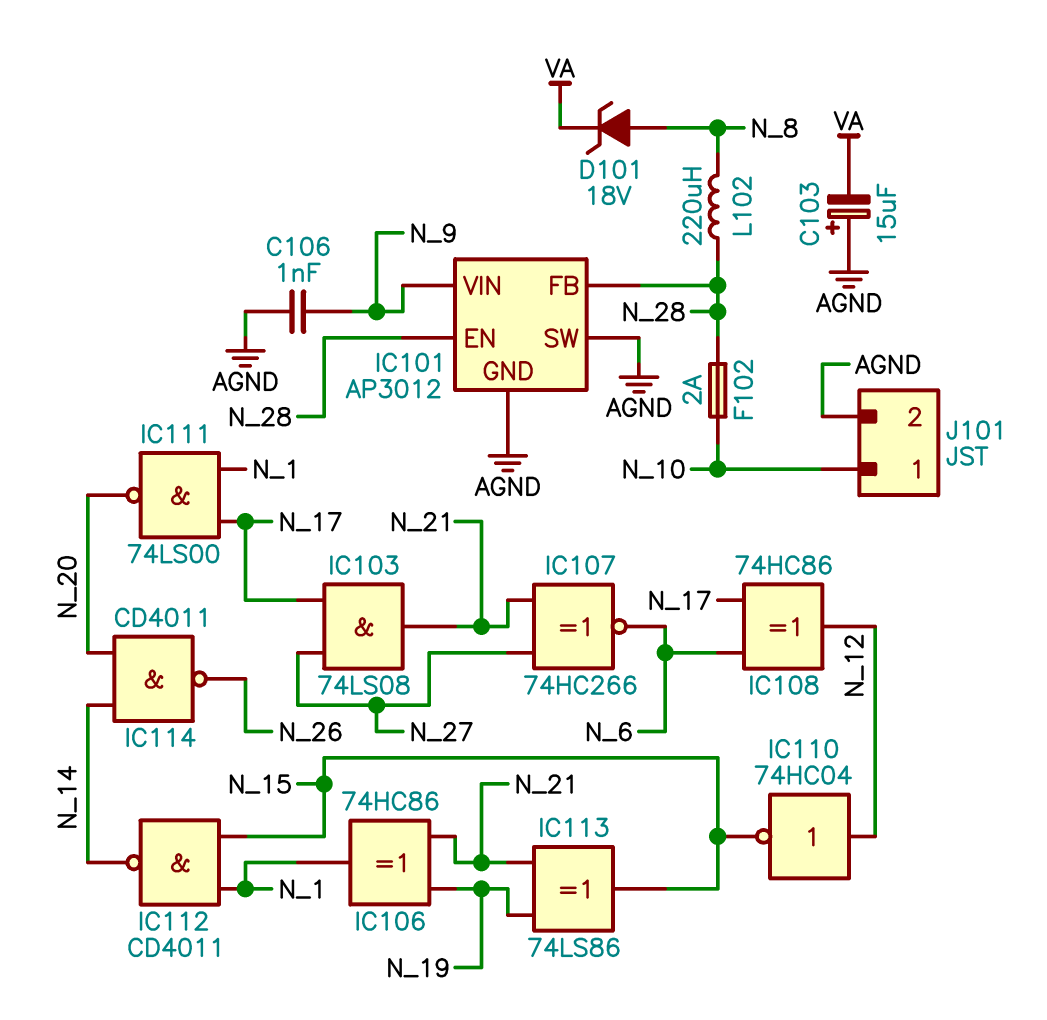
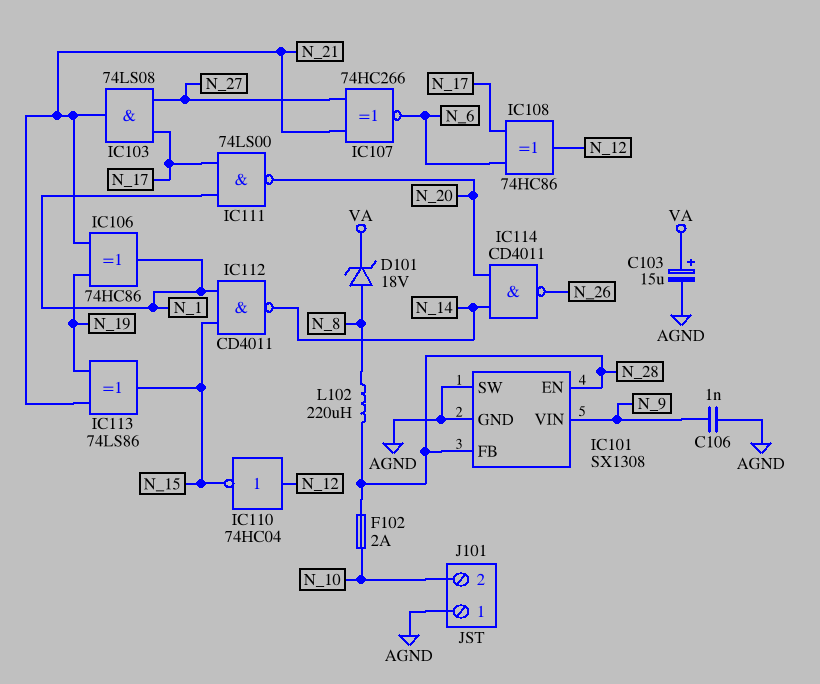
C103: 15uF (plus AGND, minus VA) -> 15uF (plus VA, minus AGND)
IC101: AP3012 -> SX1308
J101 pin 1: N_10 -> AGND
J101 pin 2: AGND -> N_10

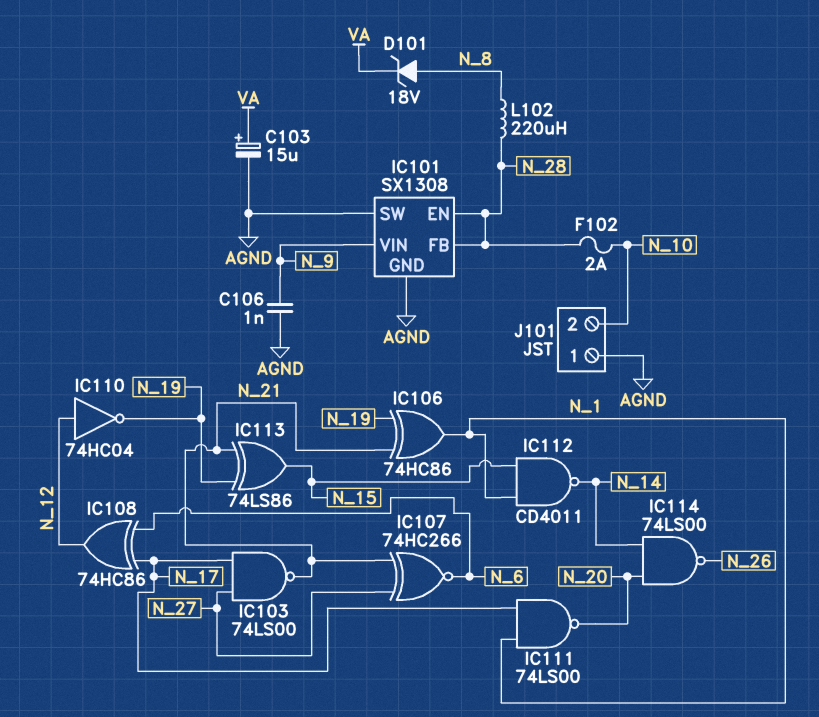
IC103: AND 74LS08 (in N_17, in N_27, out N_21) -> NAND 74LS00 (in N_17, in N_27, out N_21)
IC110: NOT 74HC04 (in N_12, out N_15) -> NOT 74HC04 (in N_12, out N_19)
IC114: NAND CD4011 (in N_14, in N_20, out N_26) -> NAND 74LS00 (in N_14, in N_20, out N_26)

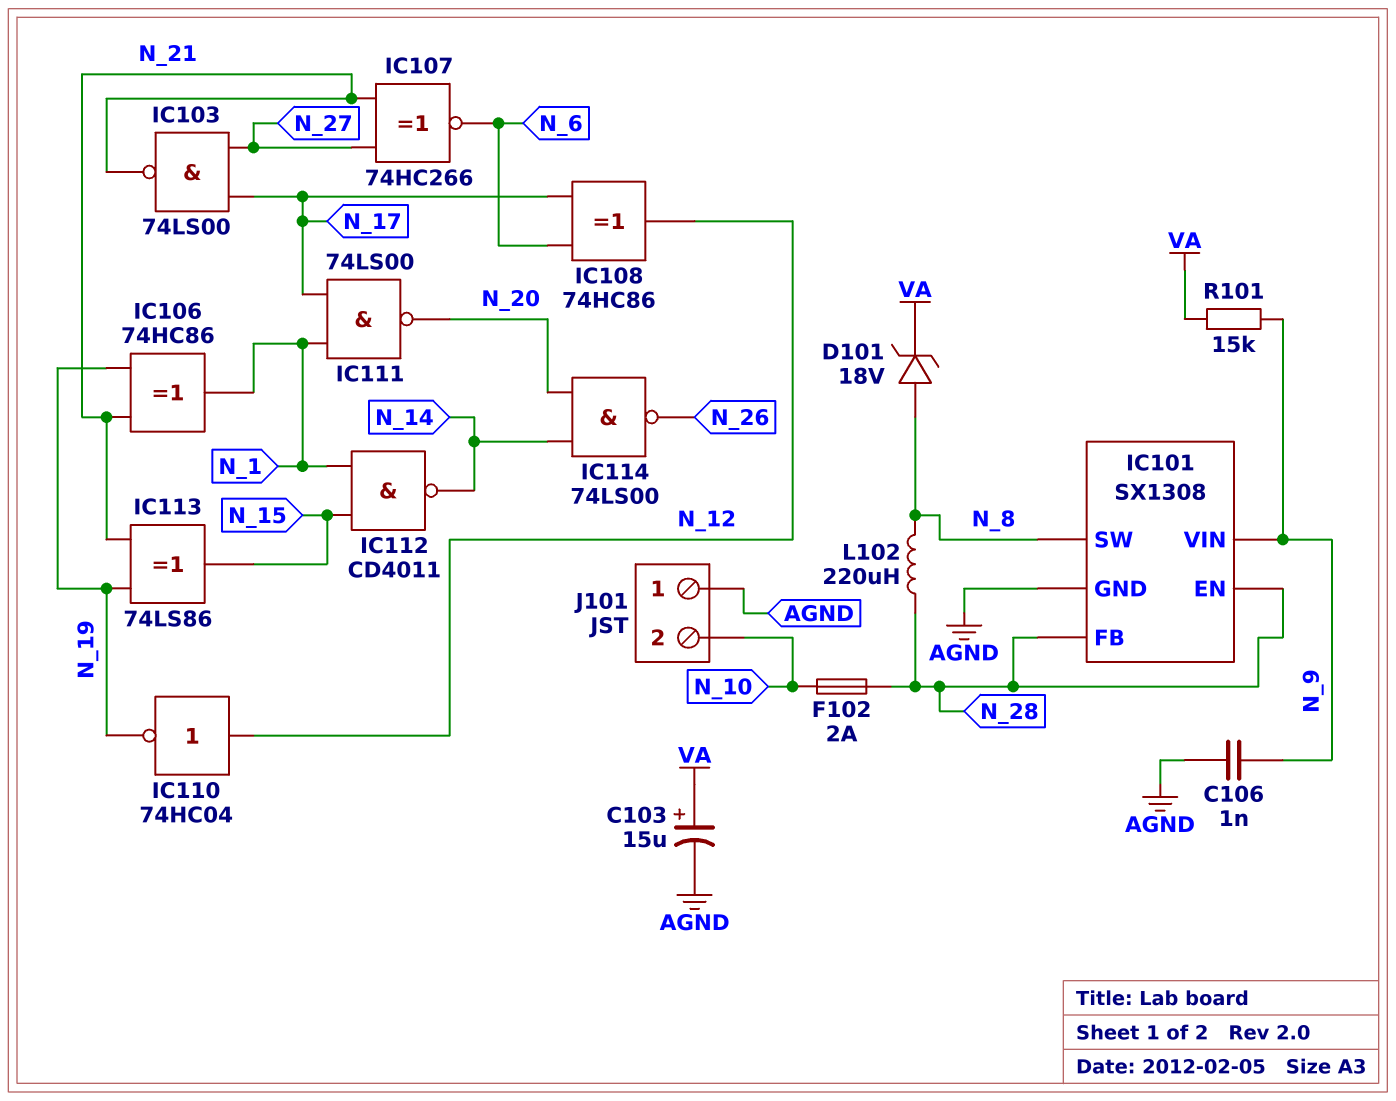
IC101 pin SW: AGND -> N_8
R101: none -> 15k (N_9, VA)

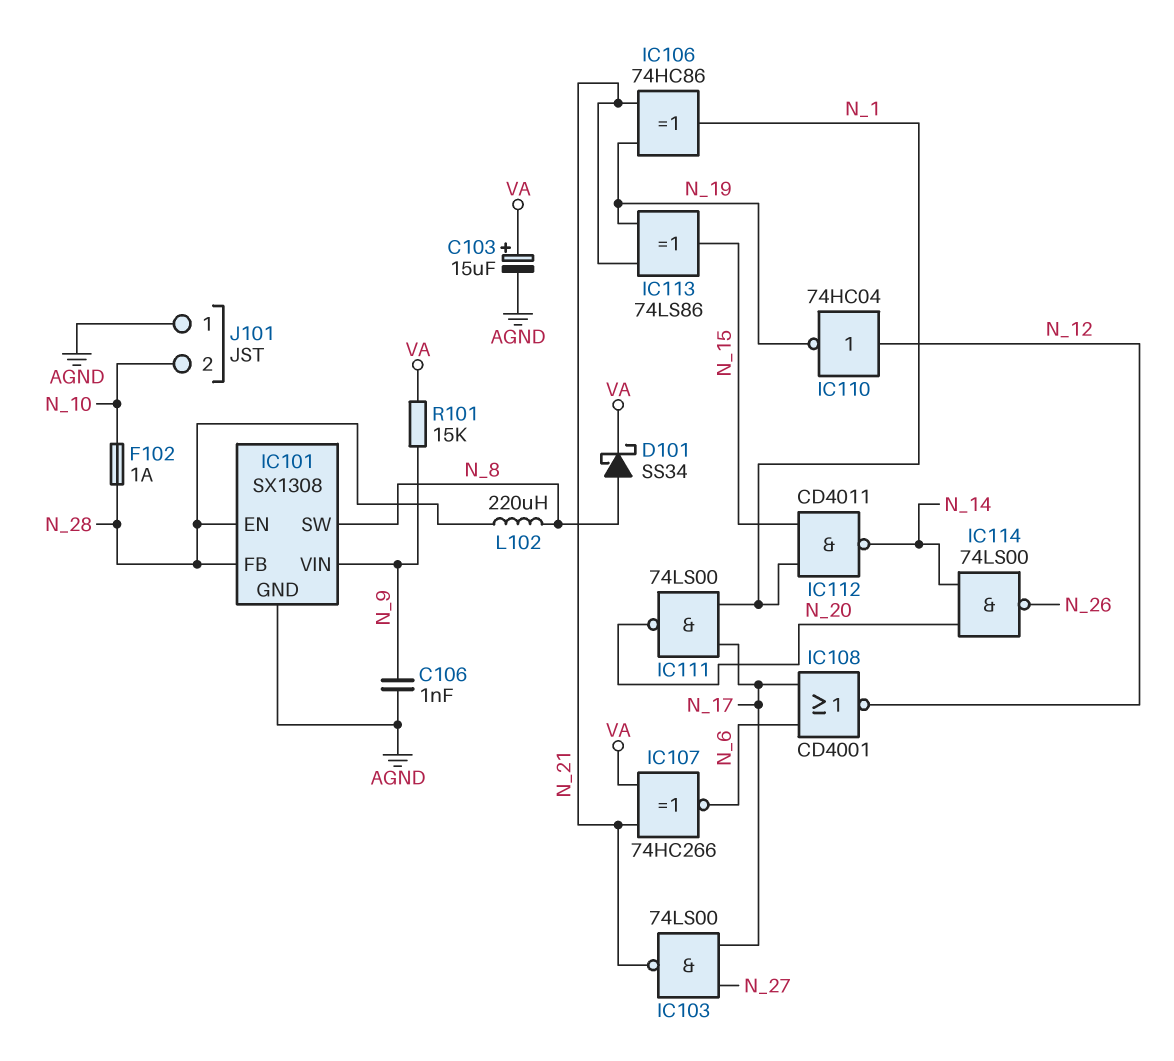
D101: zener 18V (A N_8, K VA) -> schottky SS34 (A N_8, K VA)
F102: 2A (N_10, N_28) -> 1A (N_10, N_28)
IC107: XNOR 74HC266 (in N_21, in N_27, out N_6) -> XNOR 74HC266 (in N_21, in VA, out N_6)
IC108: XOR 74HC86 (in N_6, in N_17, out N_12) -> NOR CD4001 (in N_6, in N_17, out N_12)

